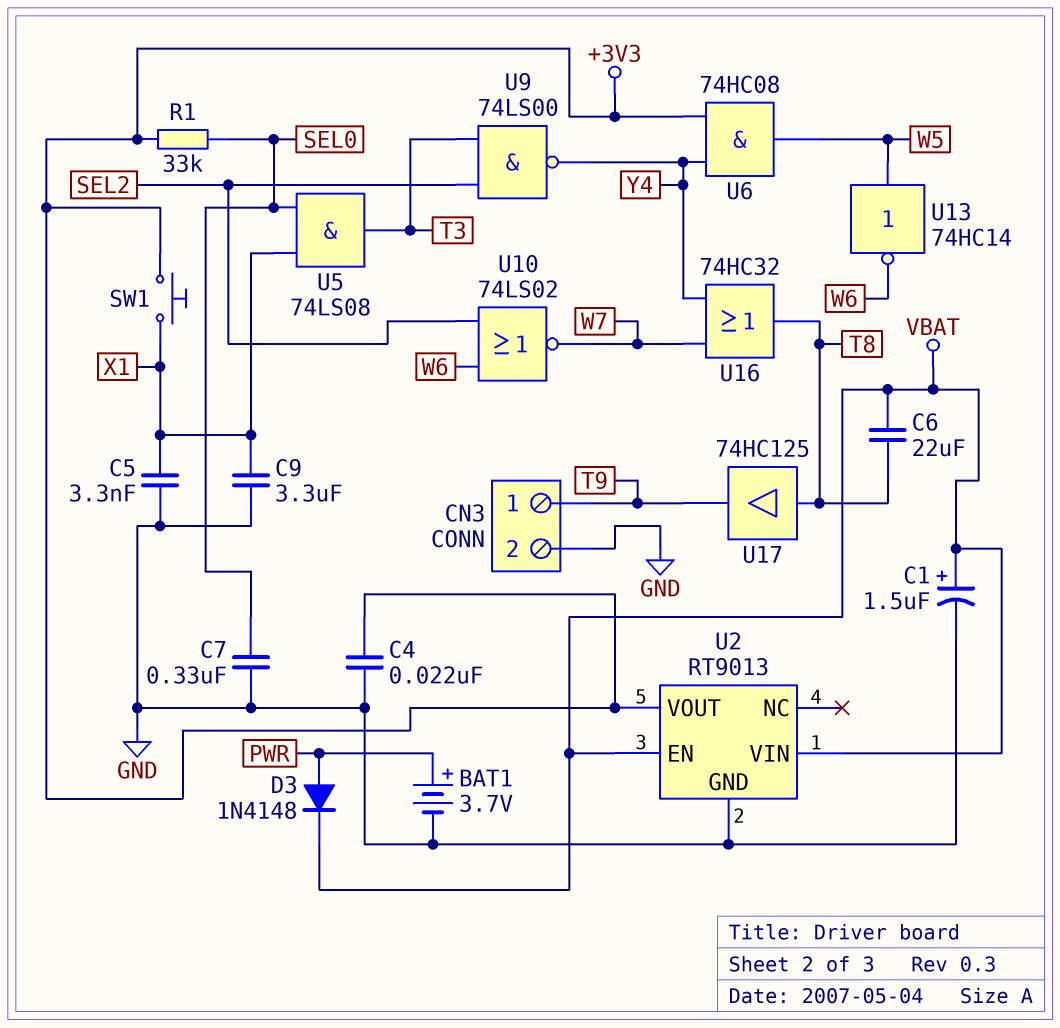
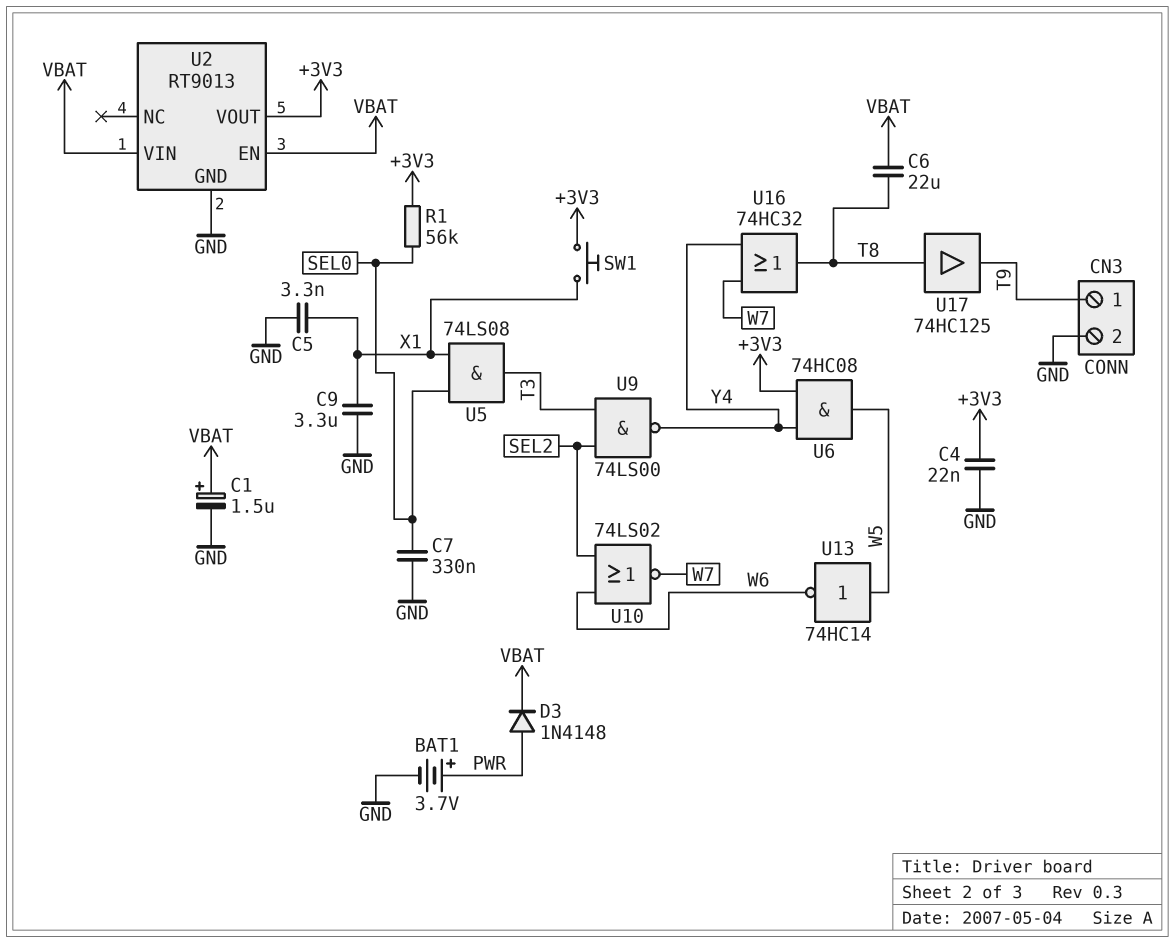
R1: 33k (+3V3, SEL0) -> 56k (+3V3, SEL0)

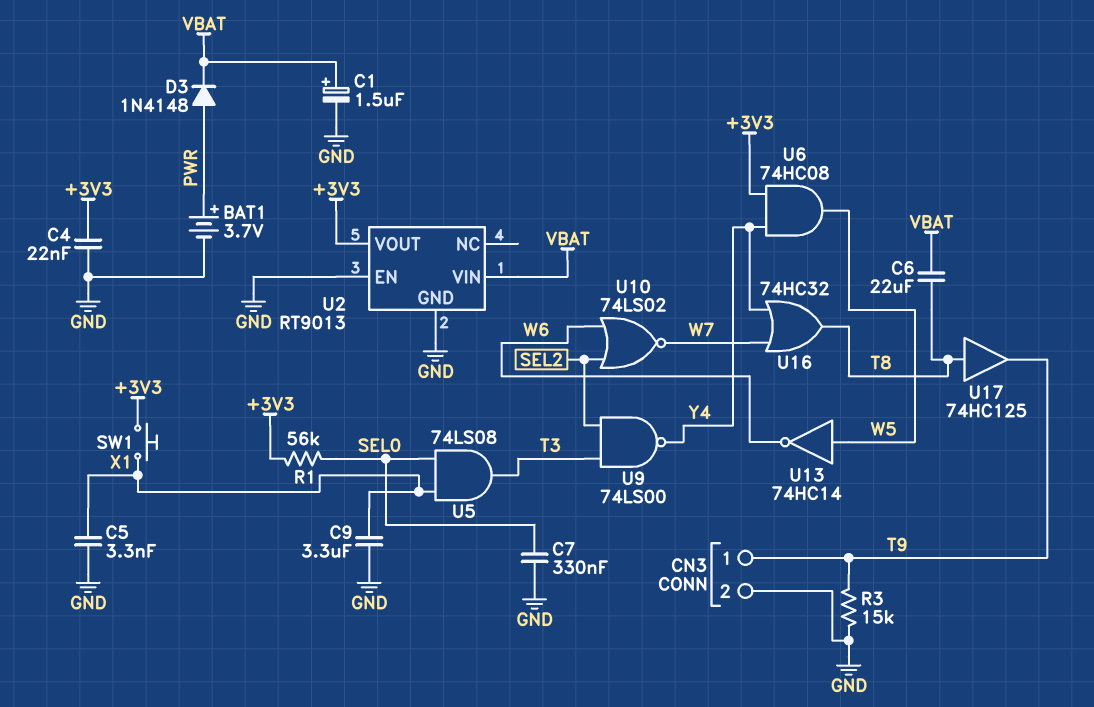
R3: none -> 15k (GND, T9)
U2 pin EN: VBAT -> GND

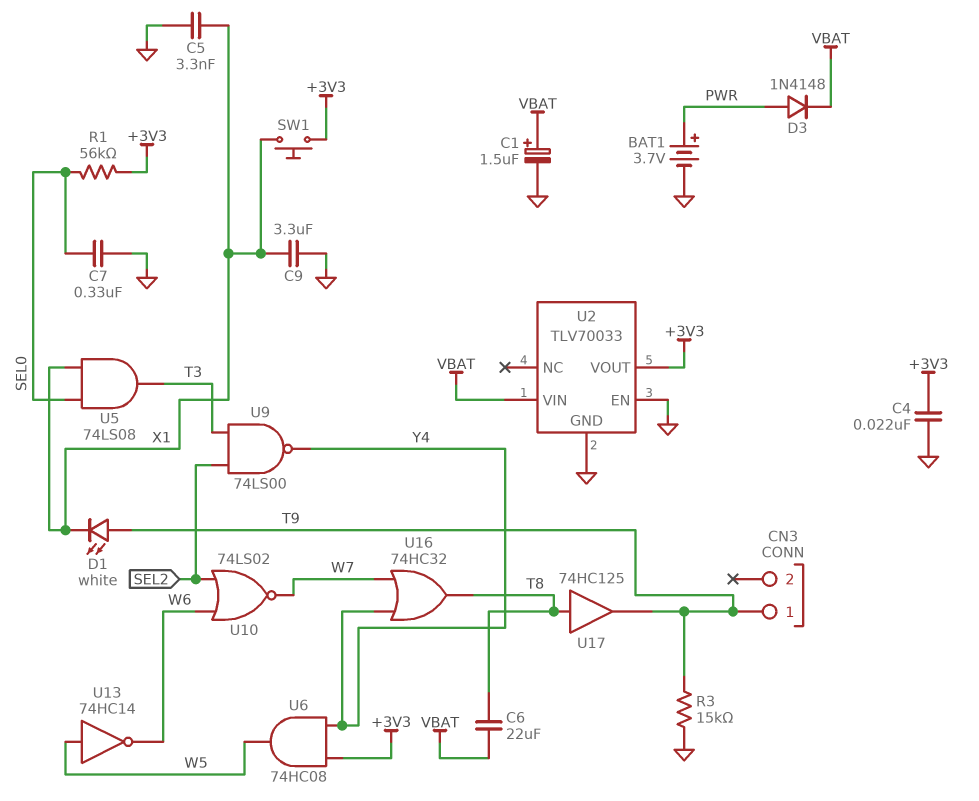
CN3 pin 2: GND -> none
D1: none -> LED white (A T9, K X1)
U2: RT9013 -> TLV70033

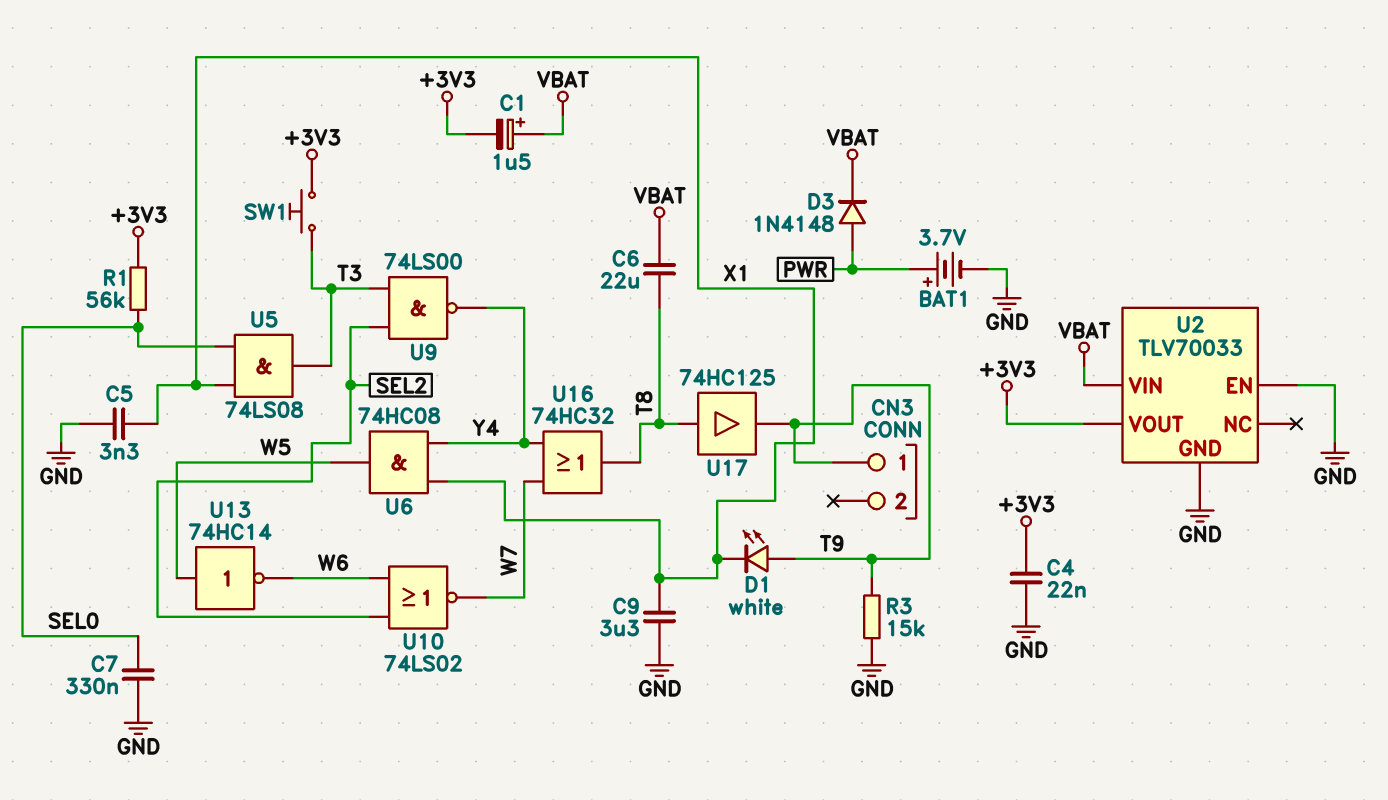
C1: 1.5uF (plus VBAT, minus GND) -> 1.5uF (plus VBAT, minus +3V3)
SW1: button (+3V3, X1) -> button (+3V3, T3)
U6: AND 74HC08 (in +3V3, in Y4, out W5) -> AND 74HC08 (in X1, in Y4, out W5)

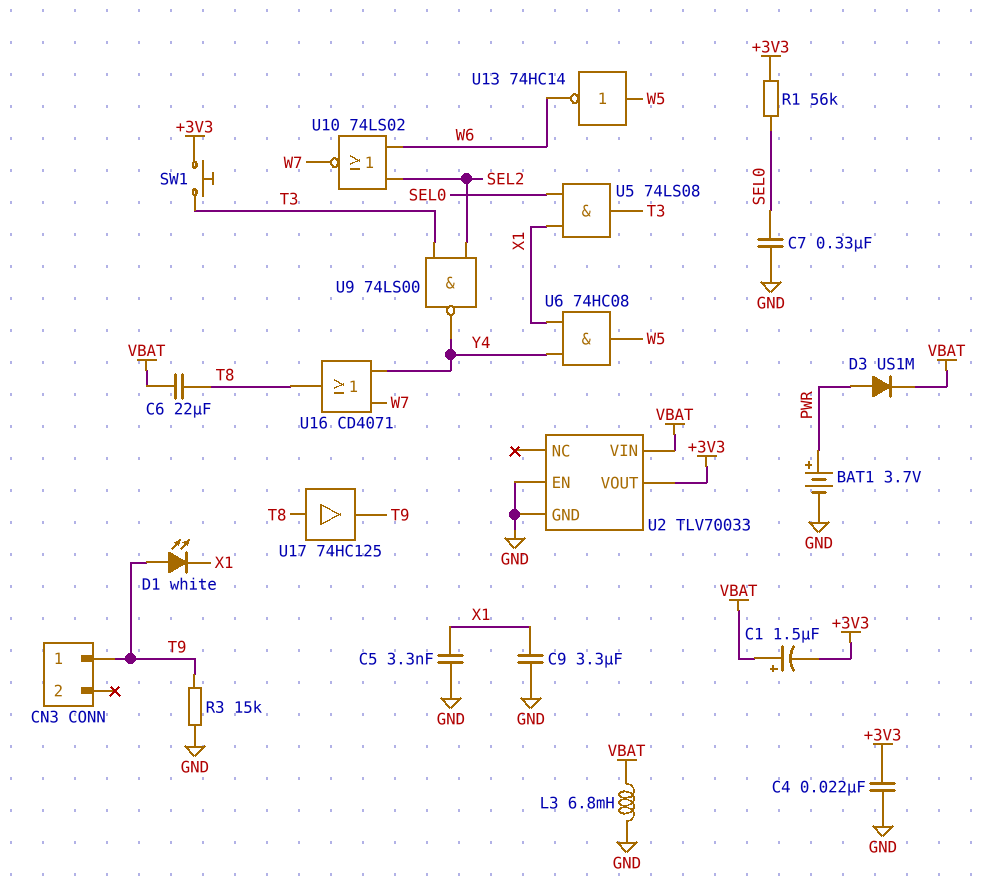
D3: diode 1N4148 (A PWR, K VBAT) -> diode US1M (A PWR, K VBAT)
L3: none -> 6.8mH (GND, VBAT)
U16: OR 74HC32 (in W7, in Y4, out T8) -> OR CD4071 (in W7, in Y4, out T8)

